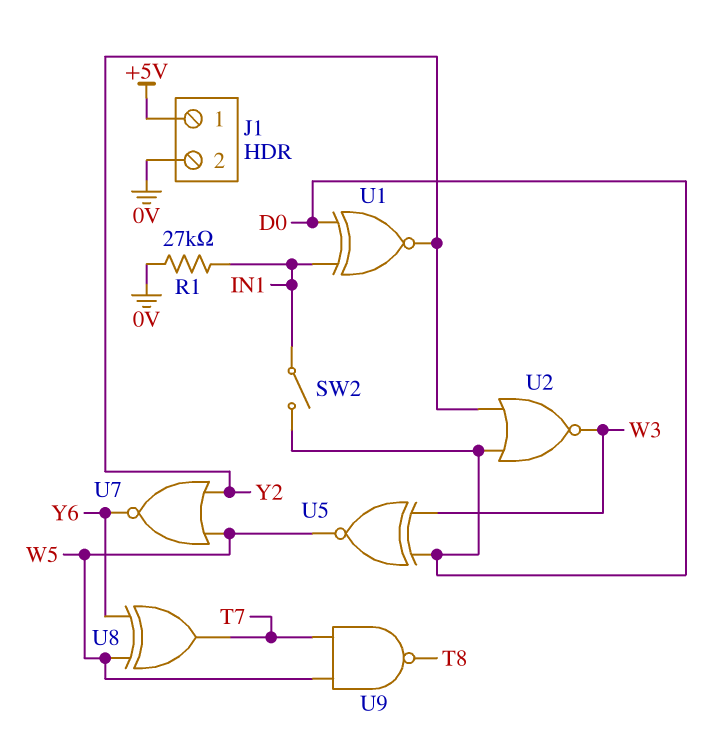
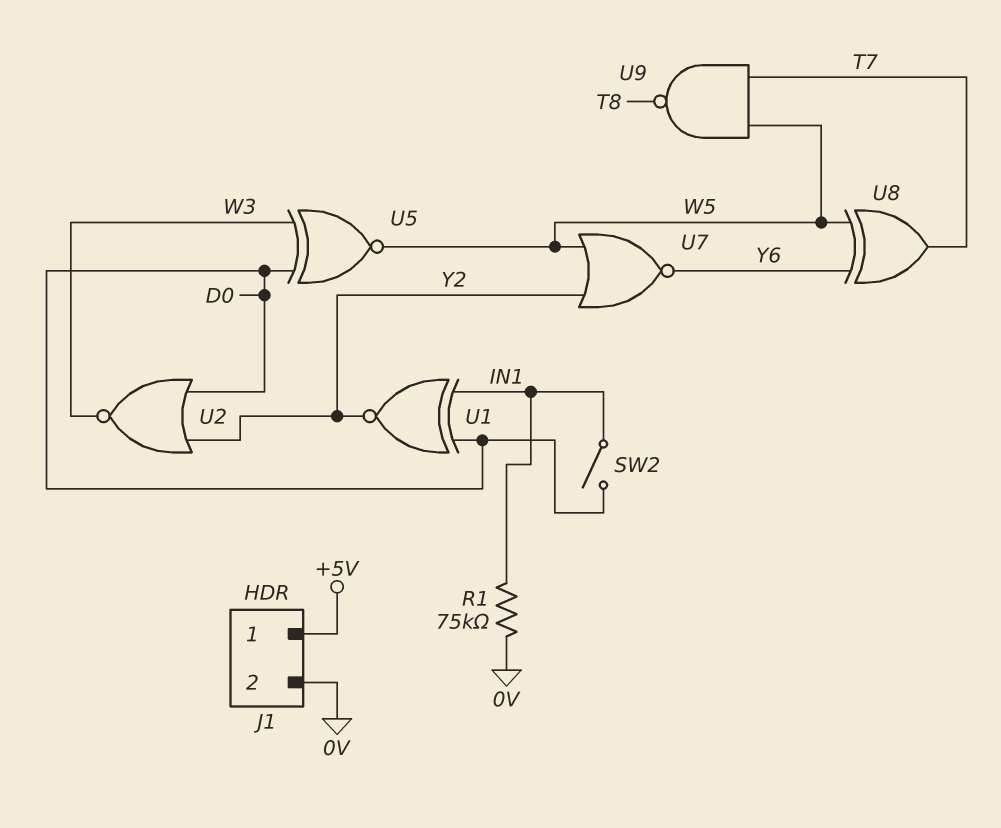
R1: 27k (0V, IN1) -> 75k (0V, IN1)

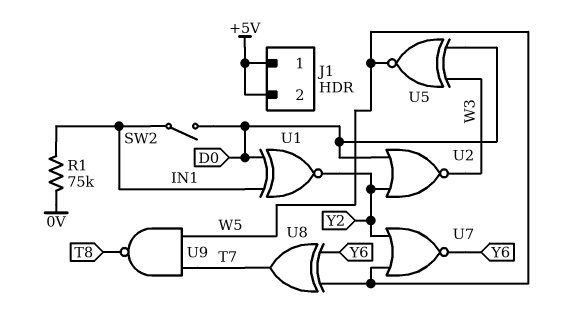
J1 pin 2: 0V -> +5V

